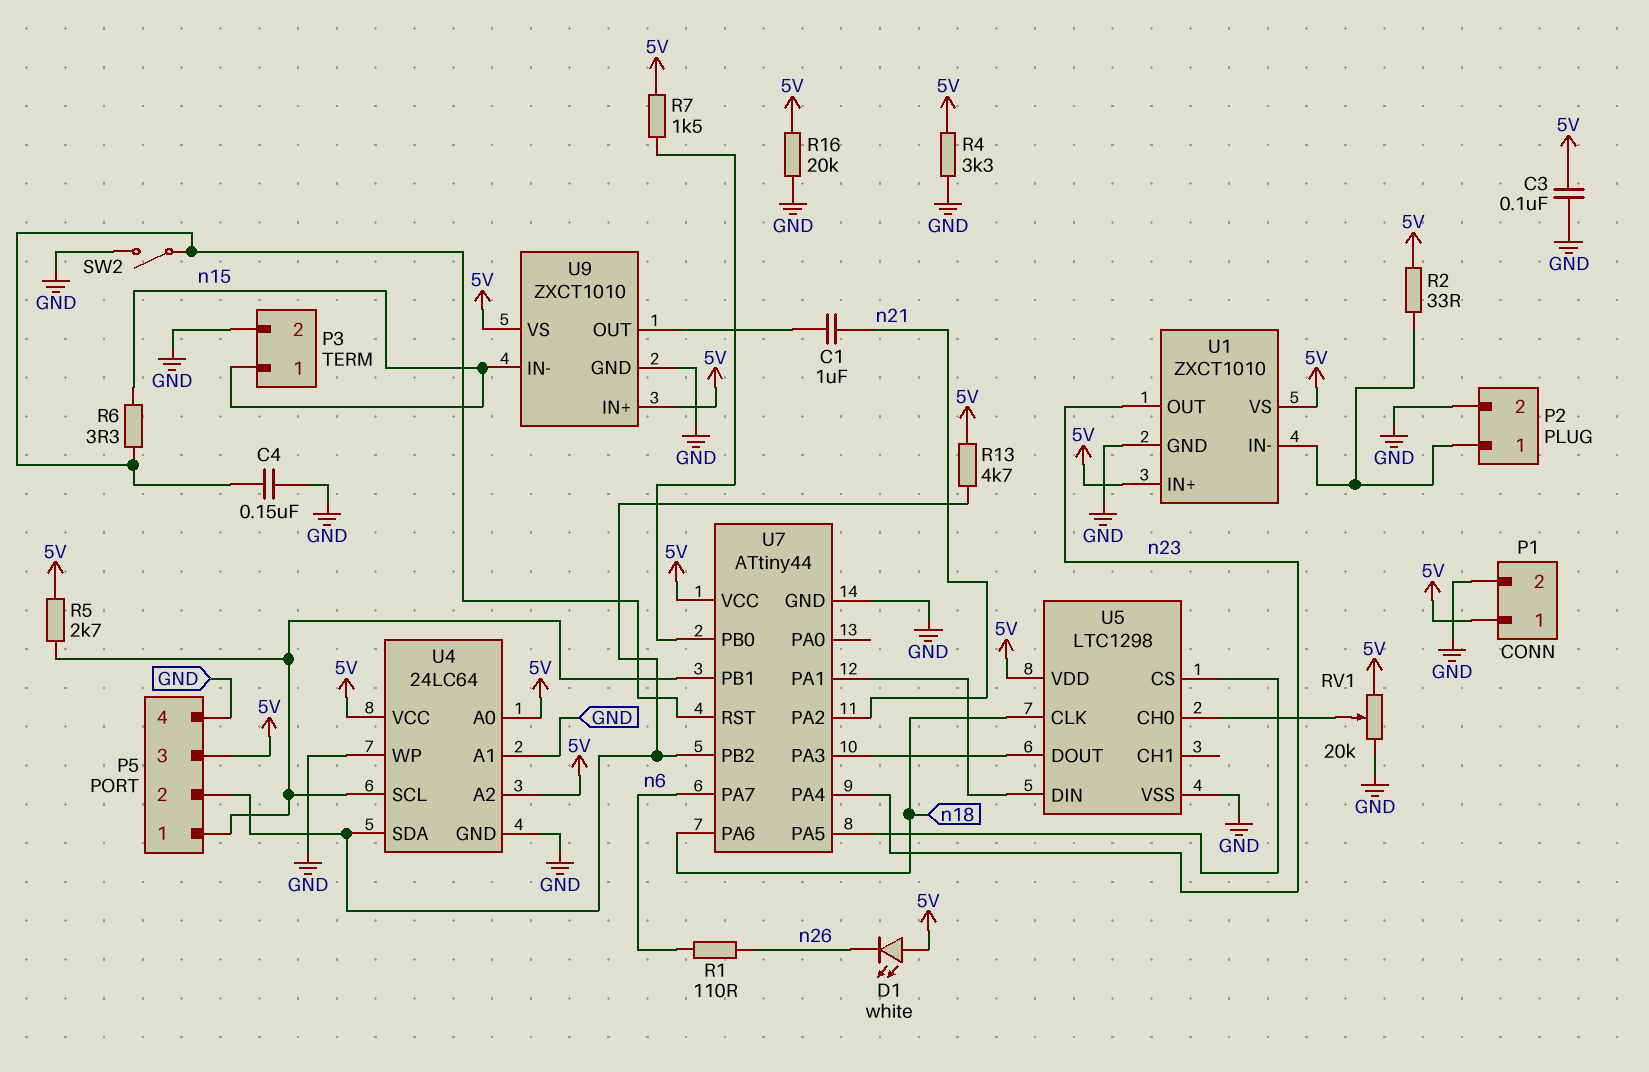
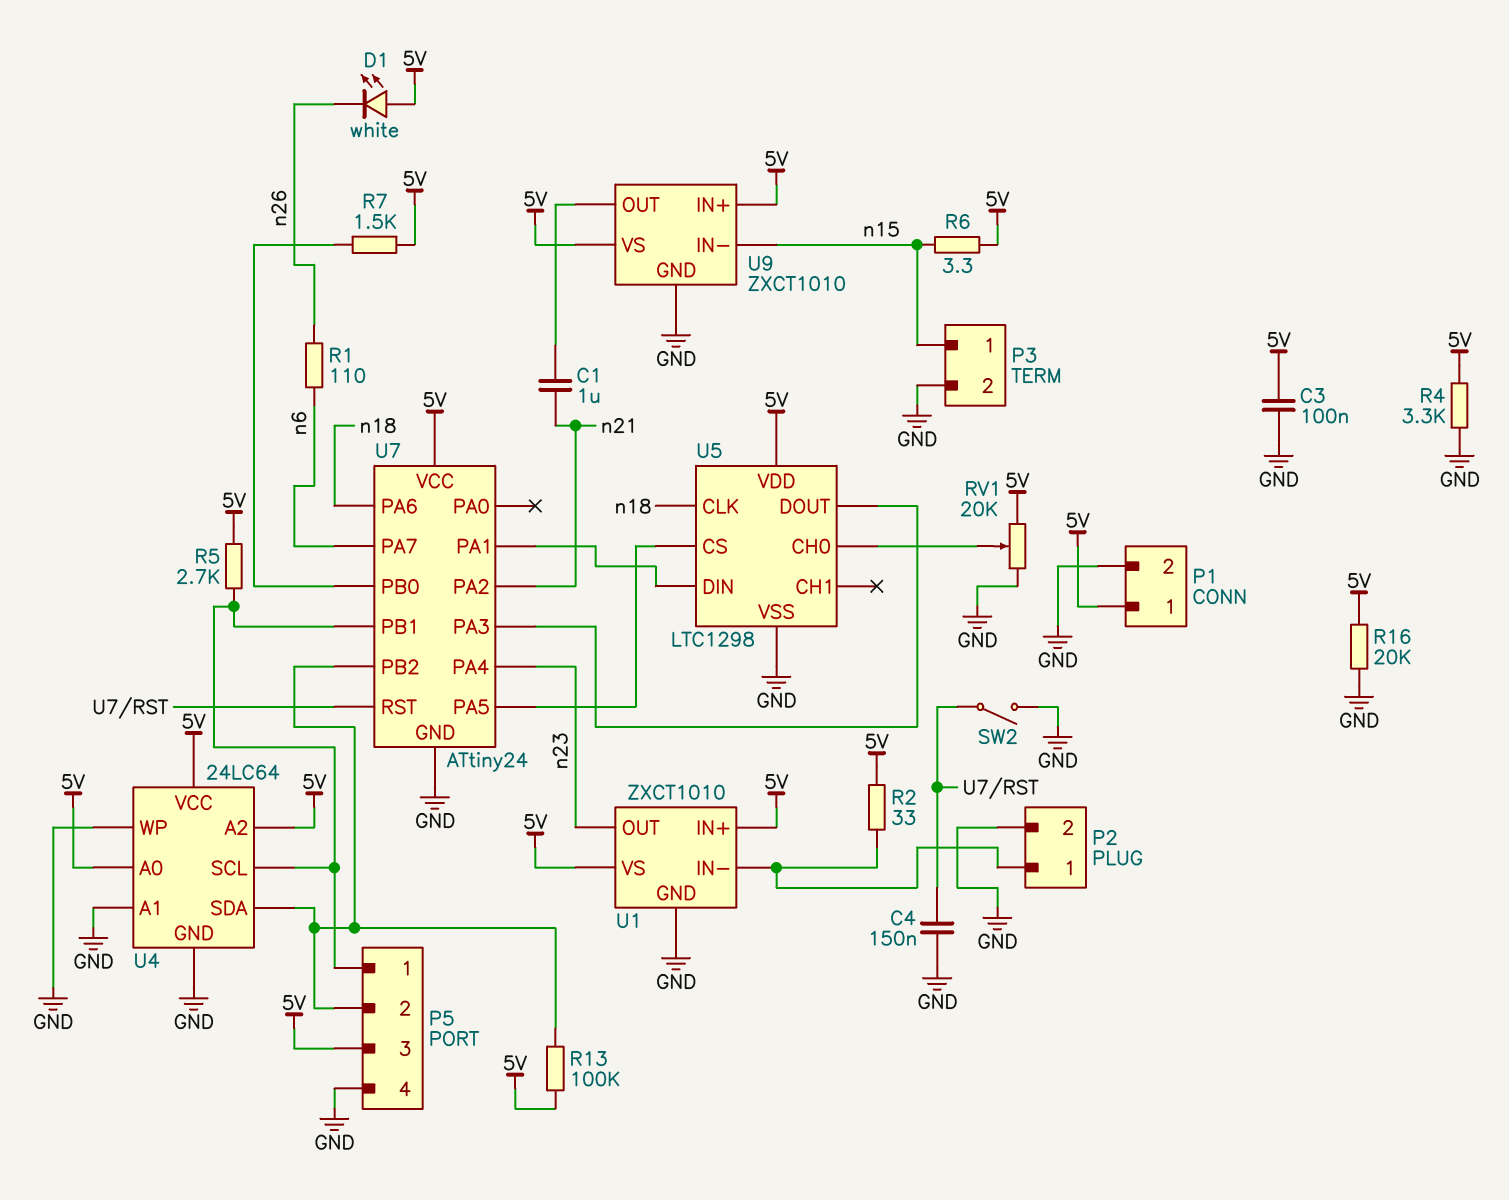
R6: 3.3 (U7/RST, n15) -> 3.3 (5V, n15)
R13: 4.7k (5V, P5/2) -> 100k (5V, P5/2)
U7: ATtiny44 -> ATtiny24

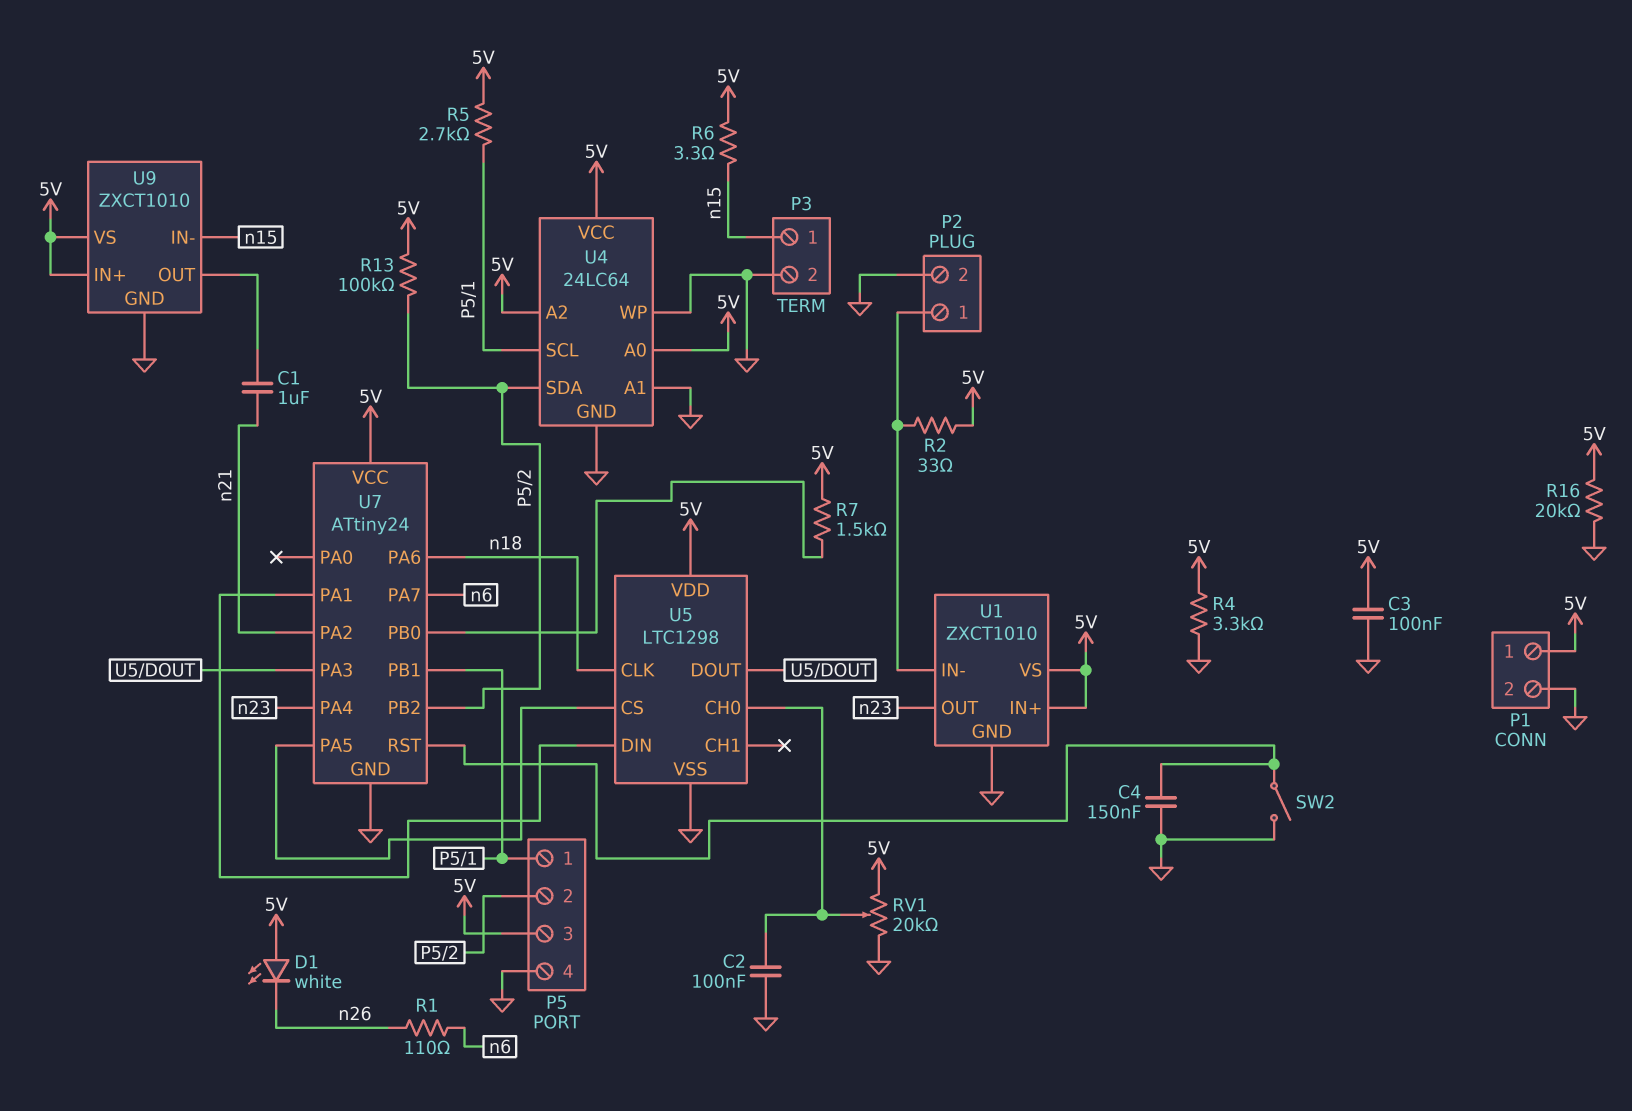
C2: none -> 100nF (GND, U5/CH0)

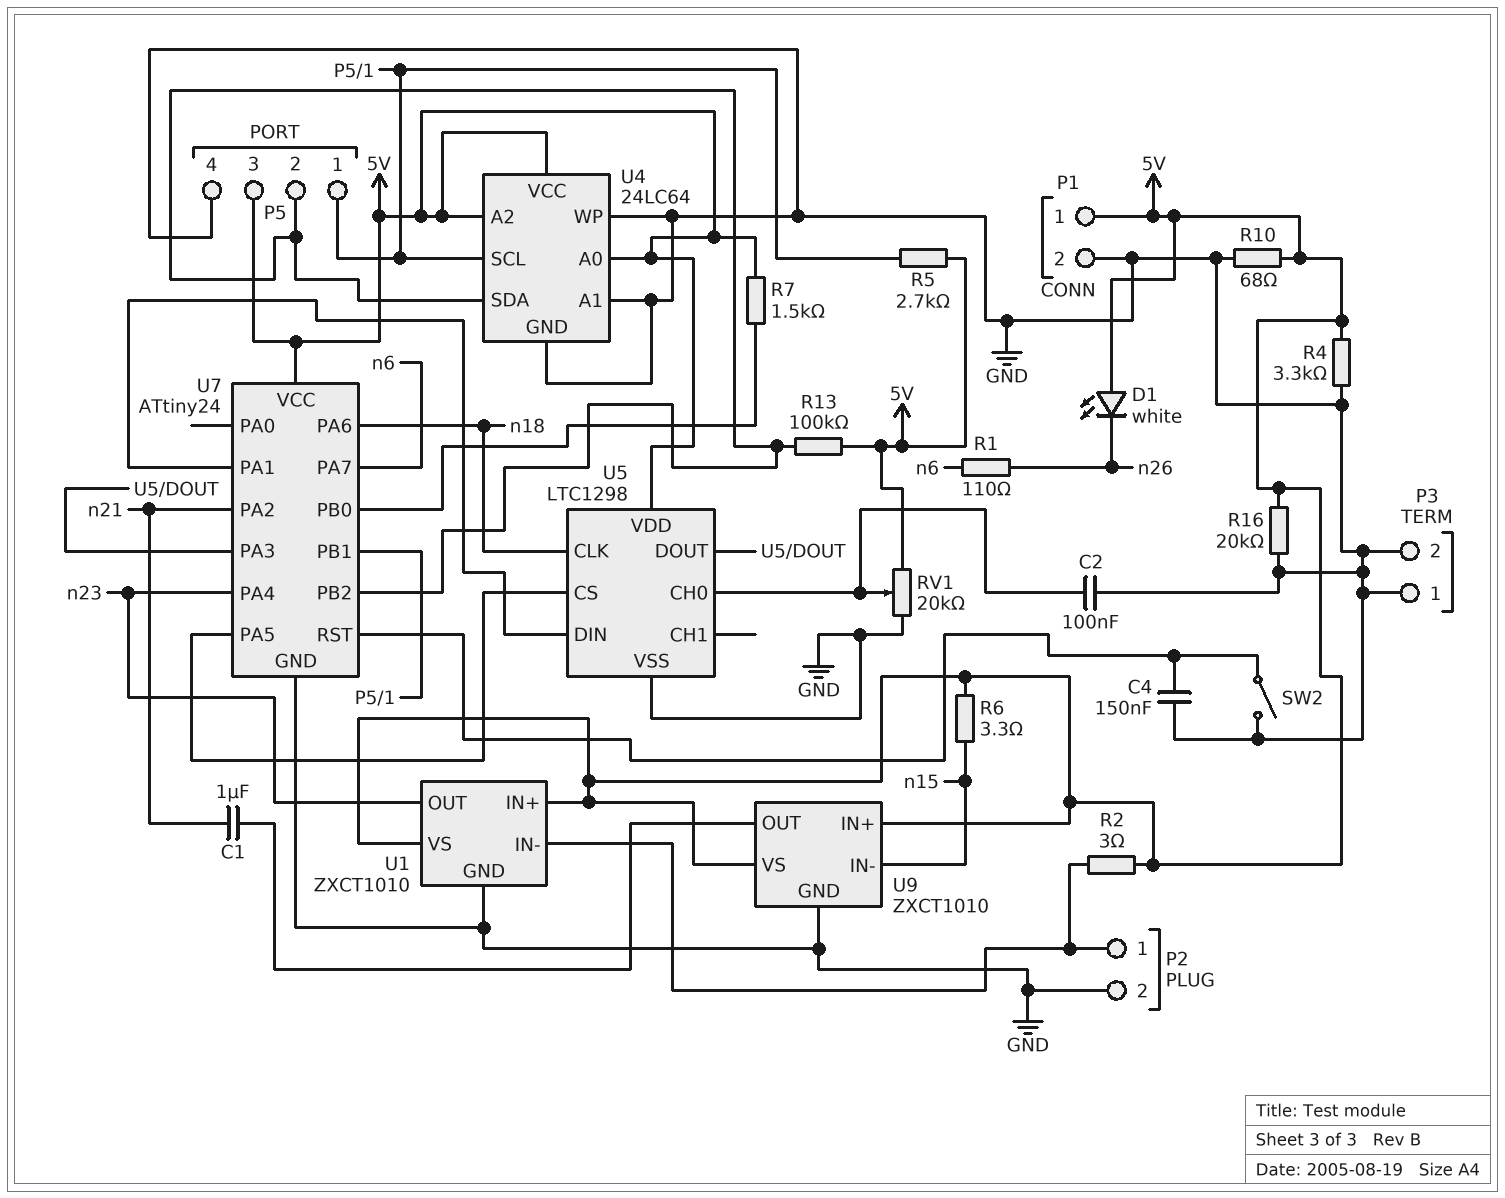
C3: 100nF (5V, GND) -> none
P3 pin 1: n15 -> GND
R2: 33 (5V, P2/1) -> 3 (5V, P2/1)
R10: none -> 68 (5V, GND)

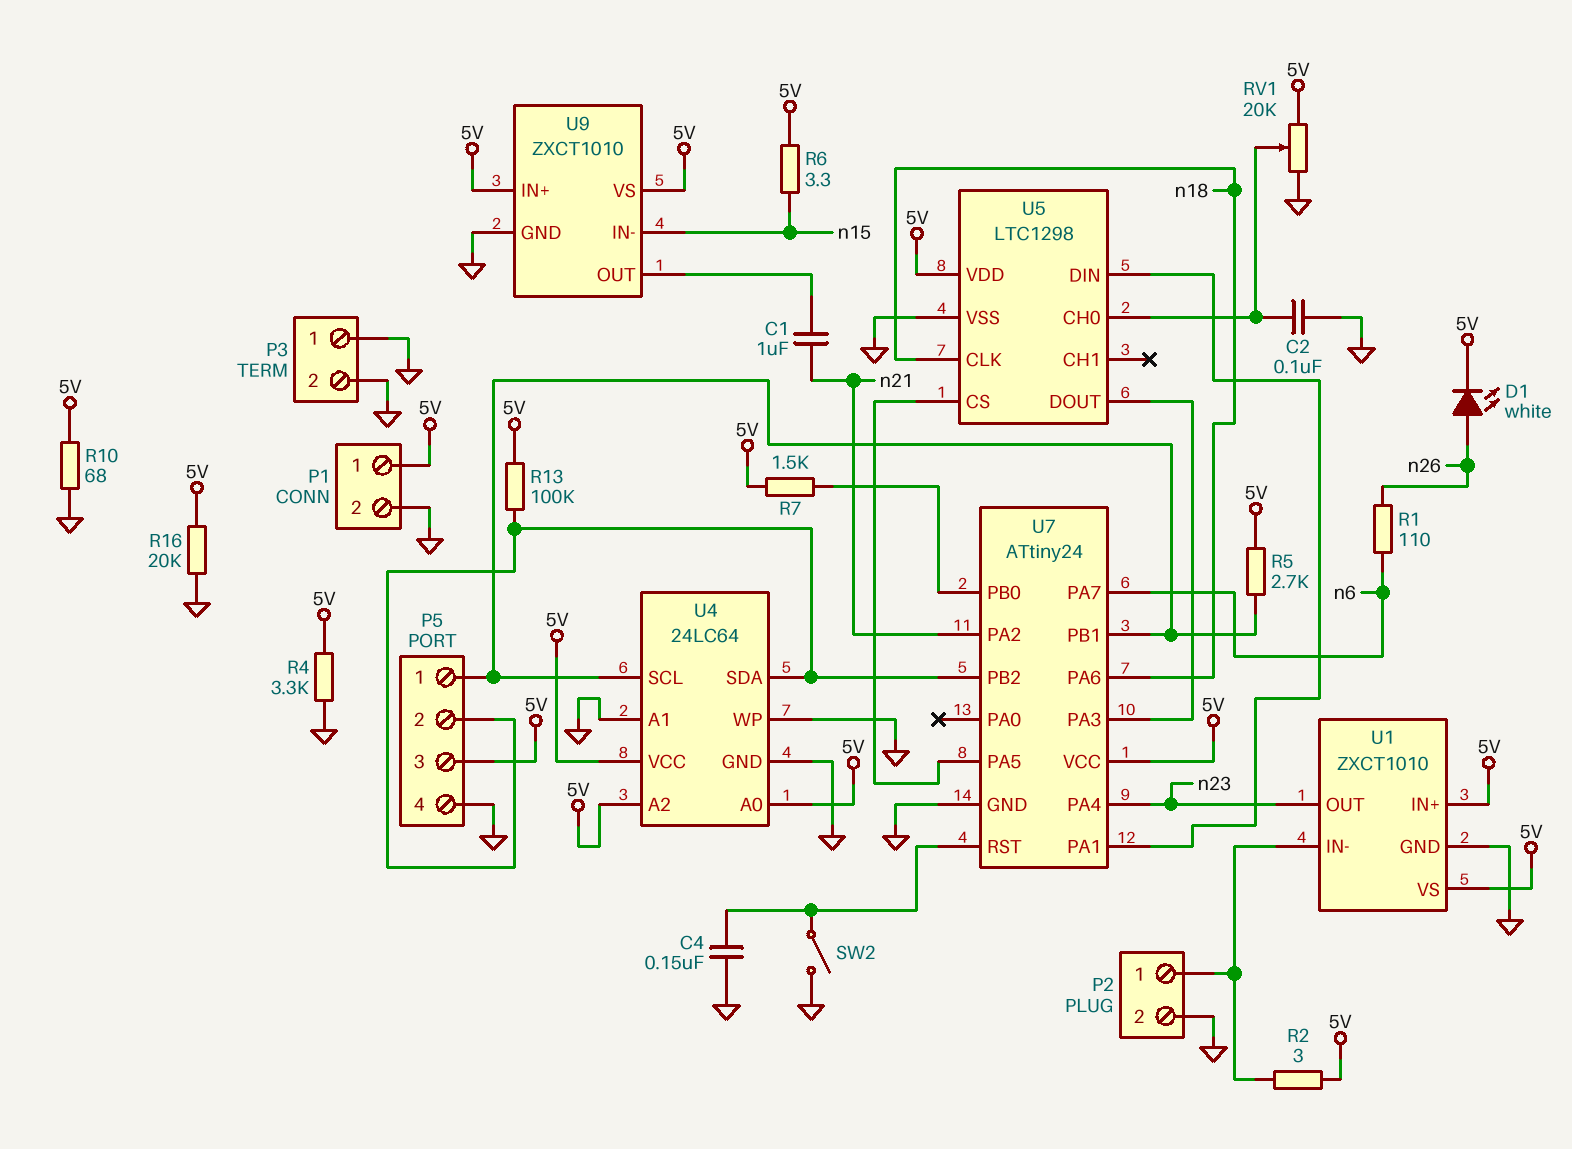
D1: LED white (A 5V, K n26) -> LED white (A n26, K 5V)

